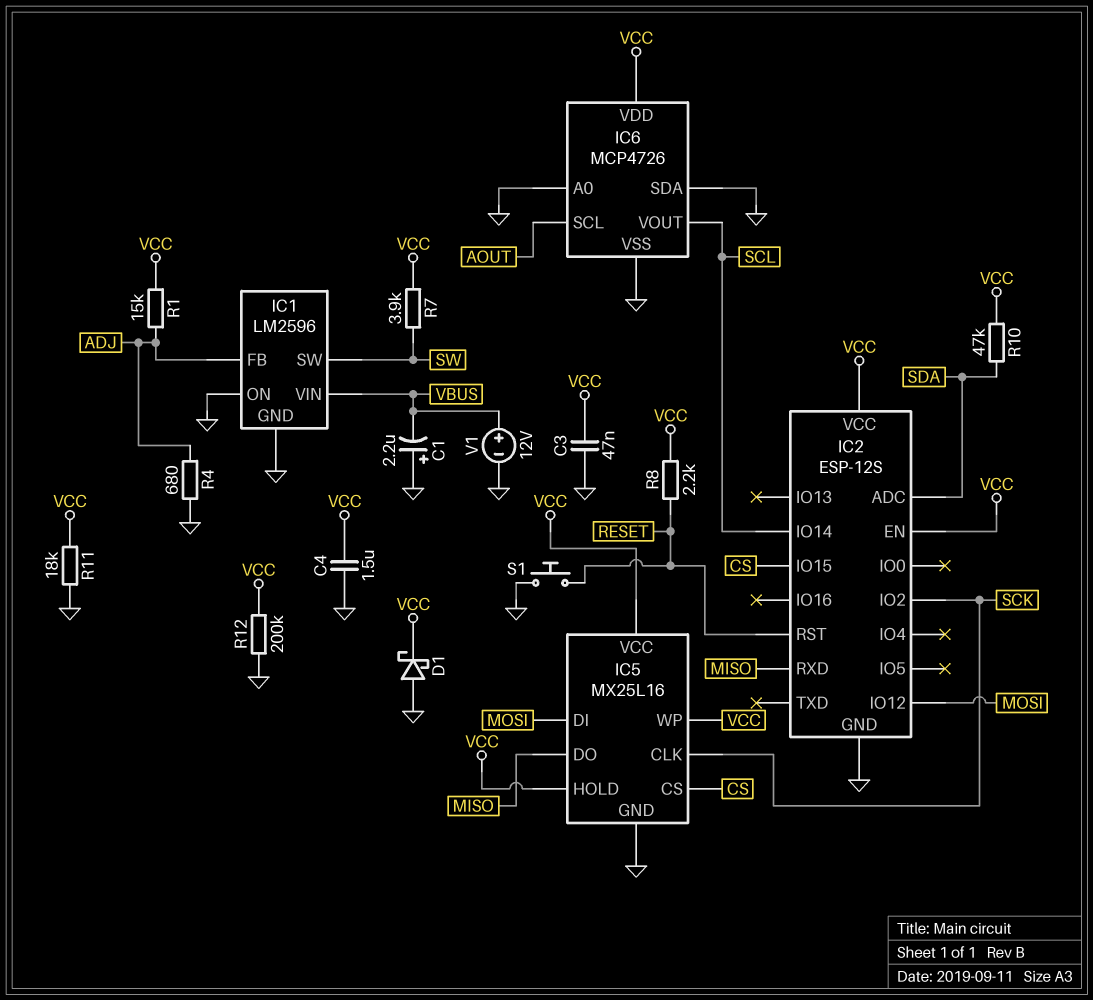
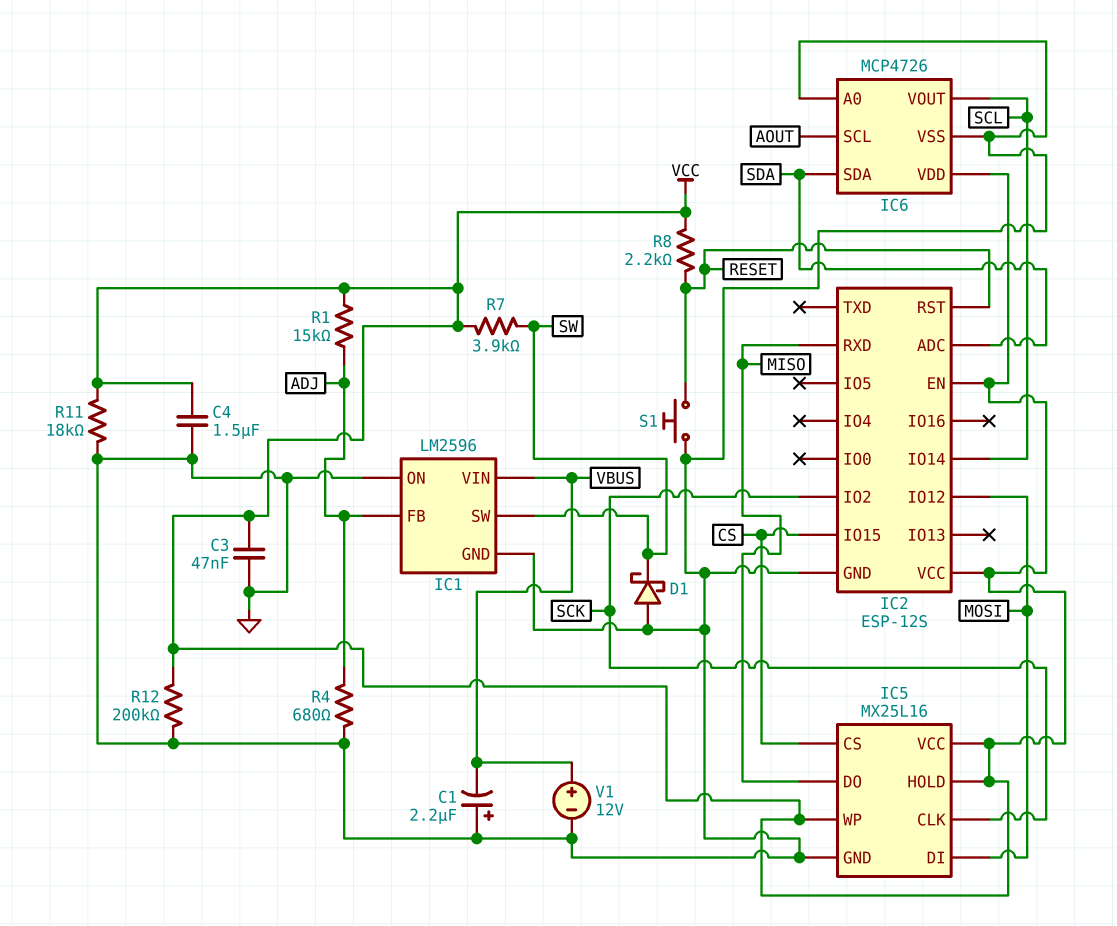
D1: schottky (A GND, K VCC) -> schottky (A GND, K SW)
IC6 pin SDA: GND -> SDA
R10: 47k (SDA, VCC) -> none

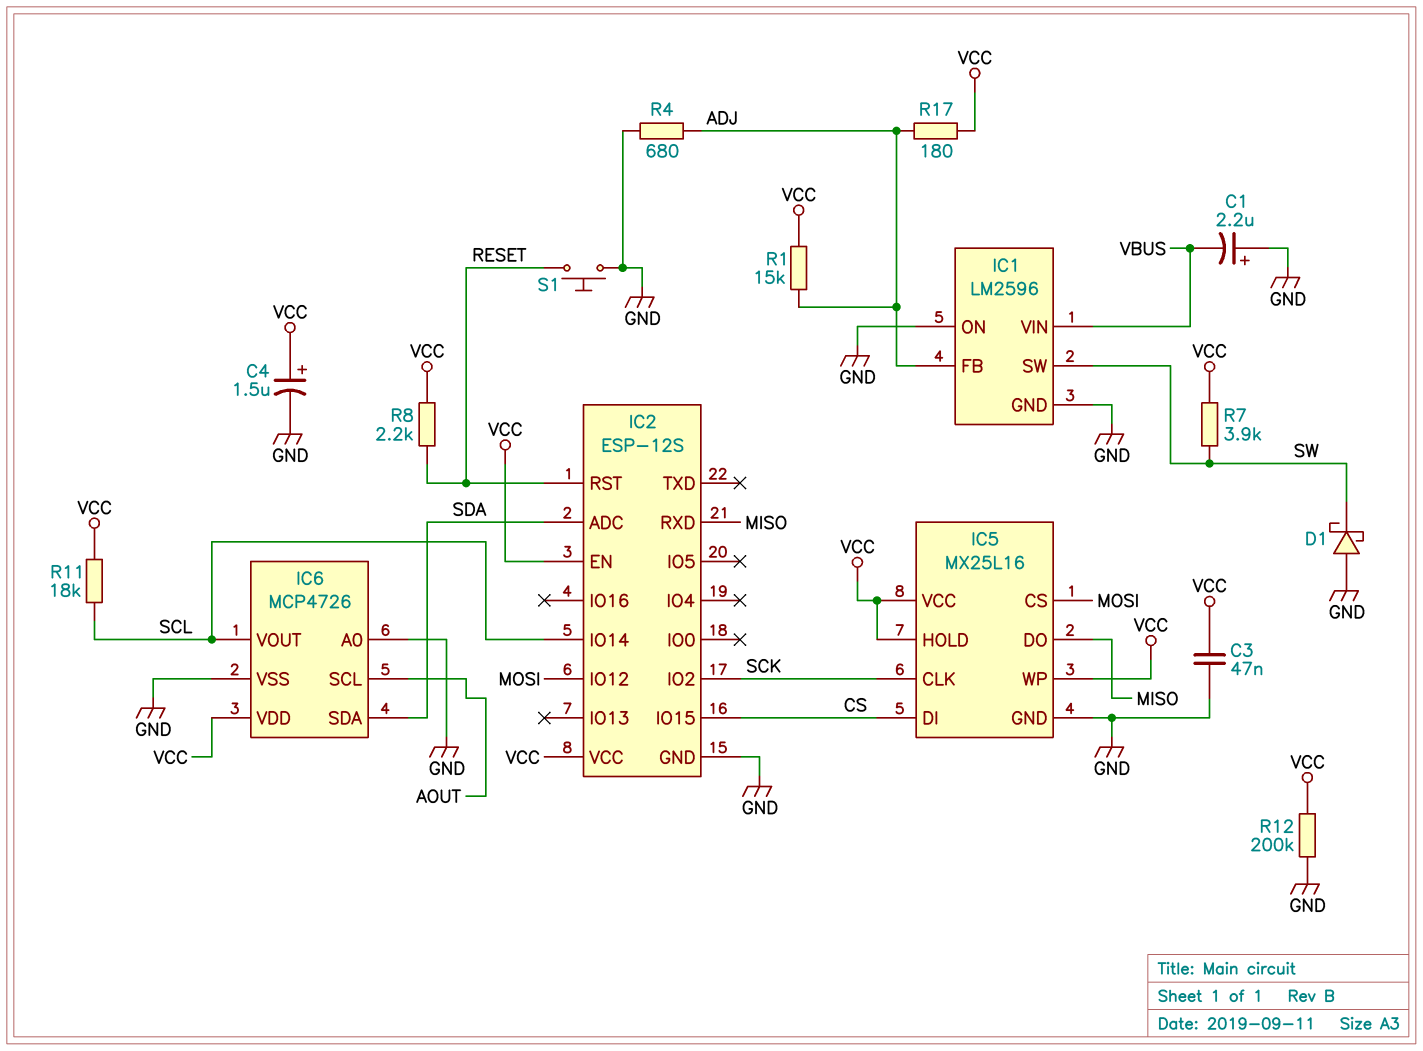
C4: 1.5uF (GND, VCC) -> 1.5uF (plus VCC, minus GND)
IC5 pin CS: CS -> MOSI
IC5 pin DI: MOSI -> CS
R11: 18k (GND, VCC) -> 18k (SCL, VCC)
R17: none -> 180 (ADJ, VCC)
V1: 12V (plus VBUS, minus GND) -> none

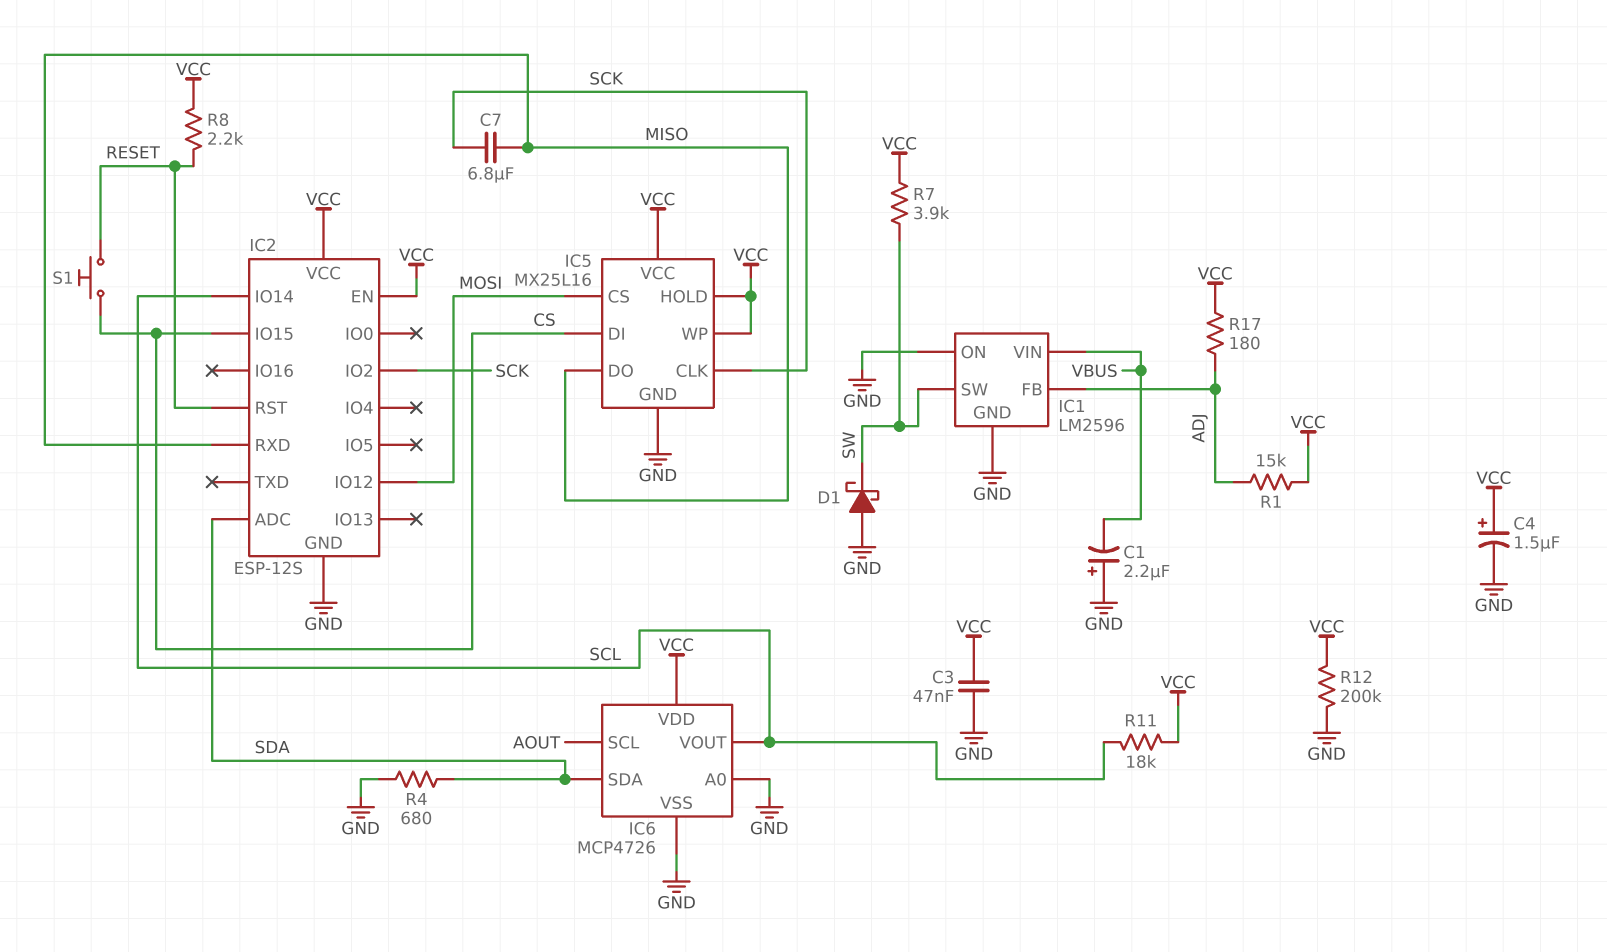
C7: none -> 6.8uF (MISO, SCK)
R4: 680 (ADJ, GND) -> 680 (GND, SDA)
S1: button (GND, RESET) -> button (CS, RESET)

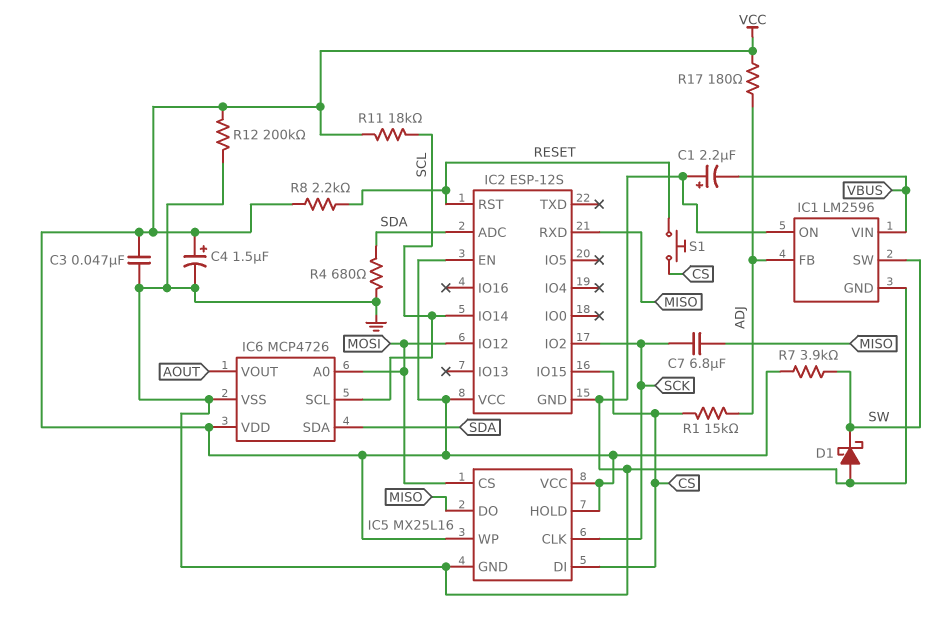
IC6 pin A0: GND -> MOSI
IC6 pin SCL: AOUT -> SCL
IC6 pin VOUT: SCL -> AOUT
R1: 15k (ADJ, VCC) -> 15k (ADJ, CS)

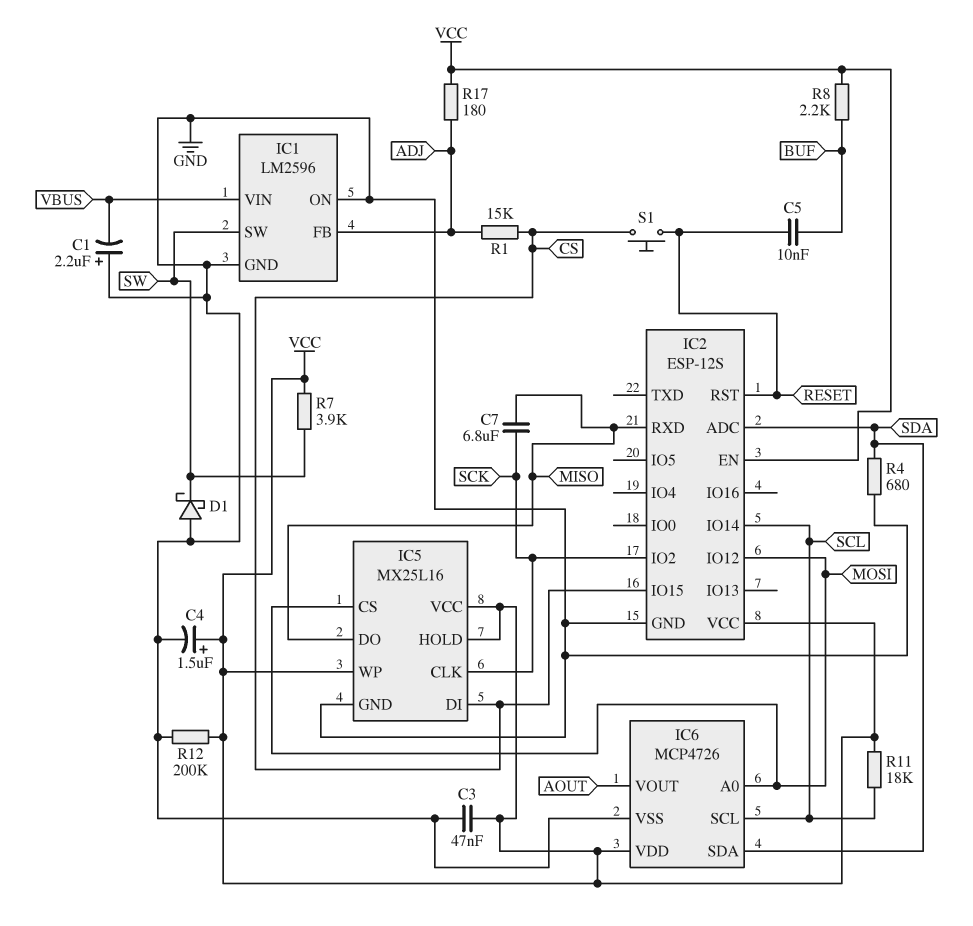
C5: none -> 10nF (BUF, RESET)
R8: 2.2k (RESET, VCC) -> 2.2k (BUF, VCC)

